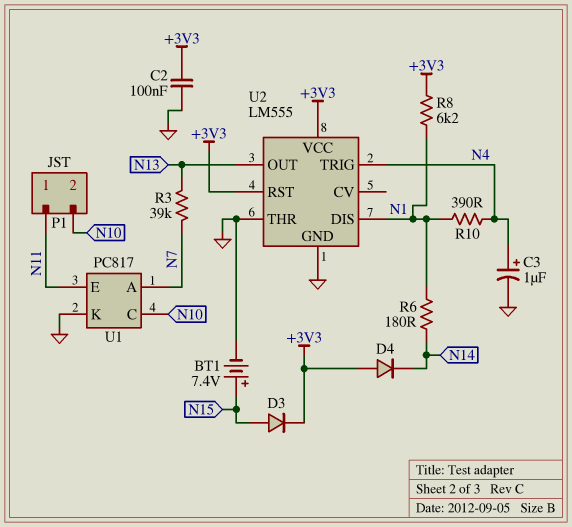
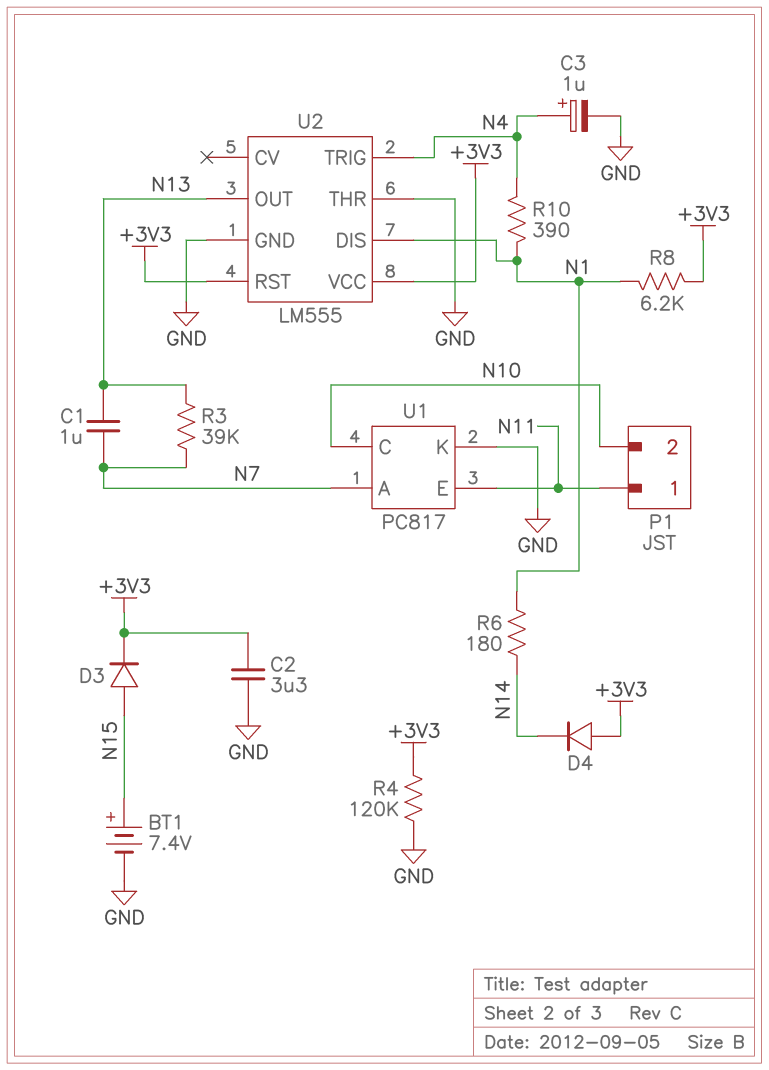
C1: none -> 1uF (N7, N13)
C2: 100nF (+3V3, GND) -> 3.3uF (+3V3, GND)
R4: none -> 120k (+3V3, GND)

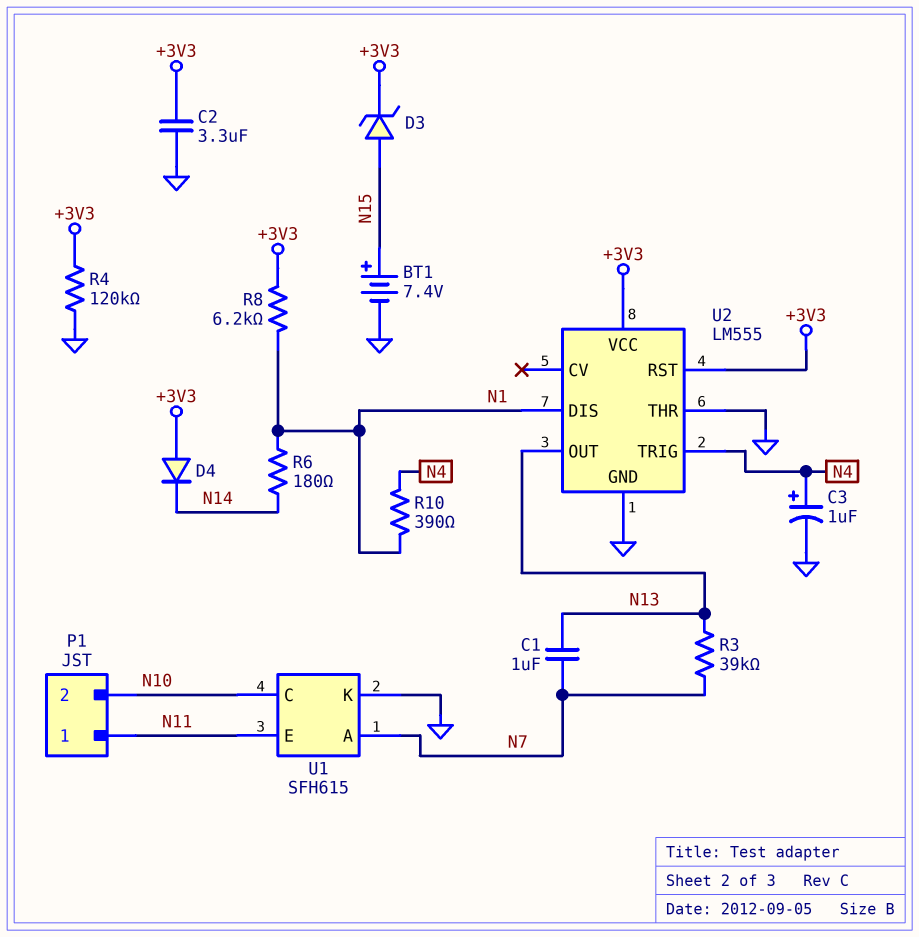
D3: diode (A N15, K +3V3) -> zener (A N15, K +3V3)
U1: PC817 -> SFH615

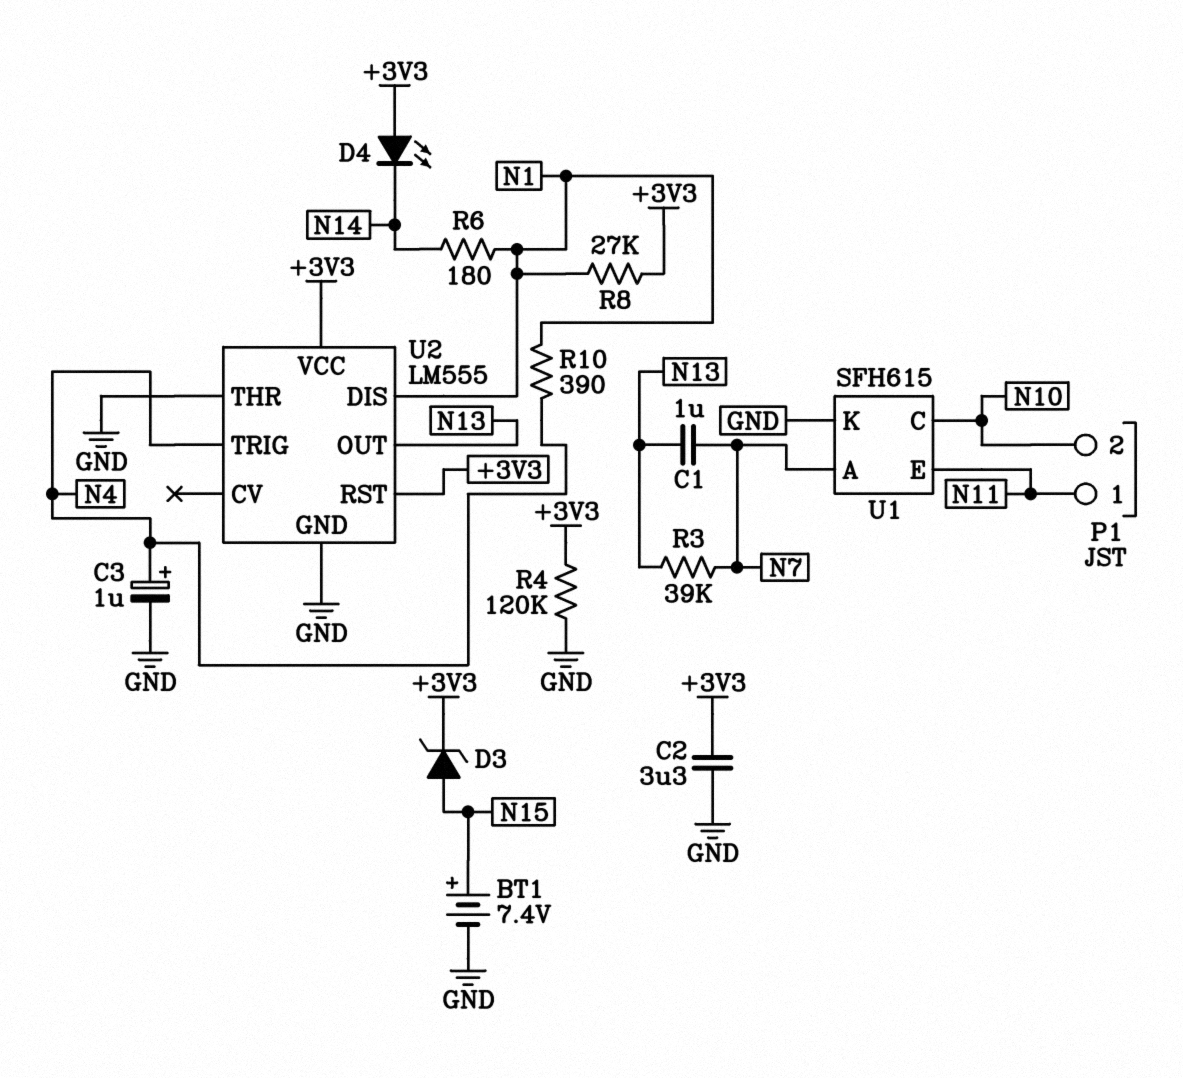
D4: diode (A +3V3, K N14) -> LED (A +3V3, K N14)
R8: 6.2k (+3V3, N1) -> 27k (+3V3, N1)

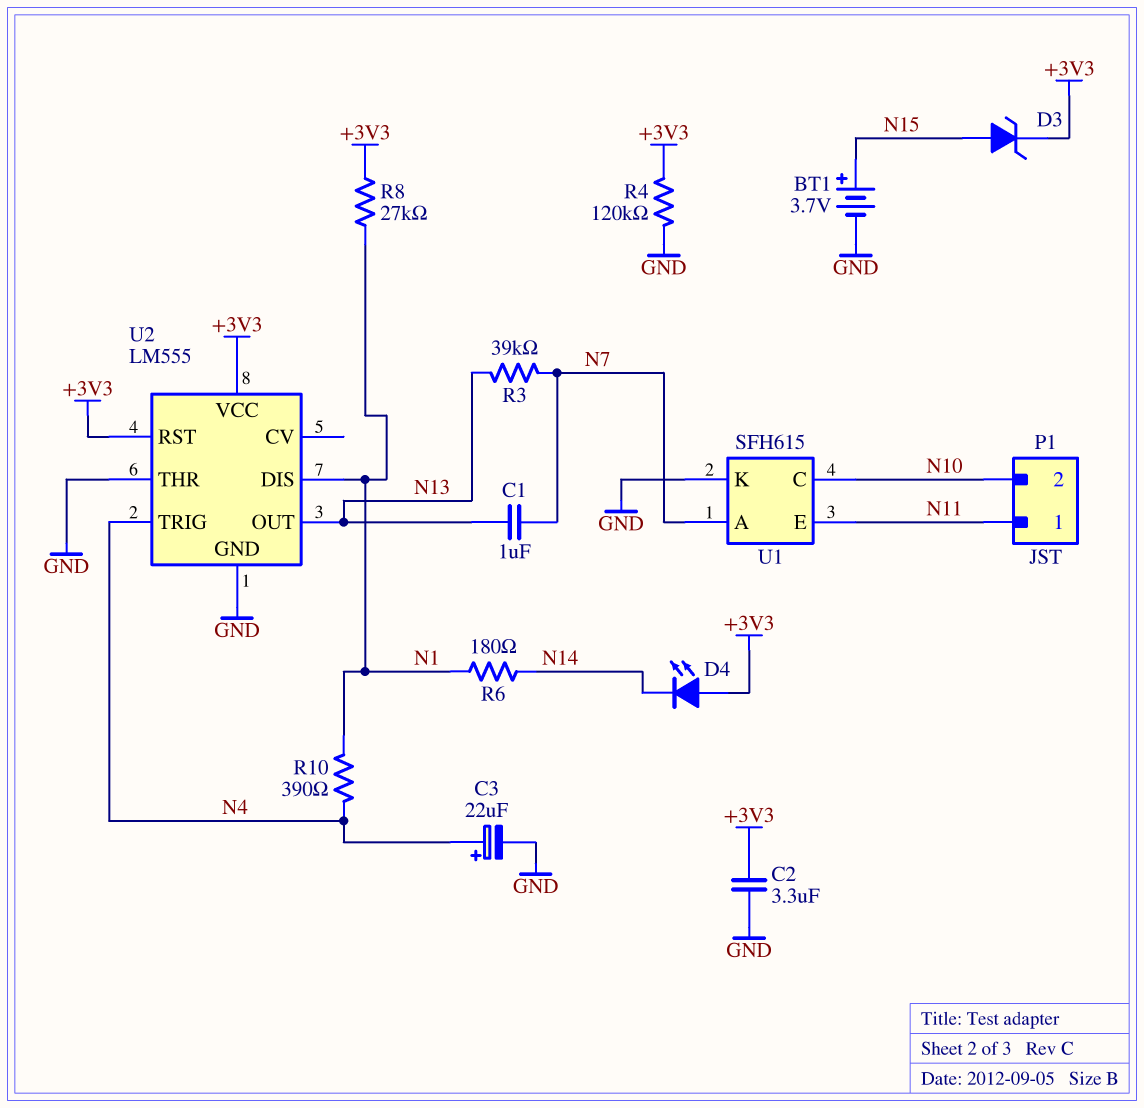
BT1: 7.4V (plus N15, minus GND) -> 3.7V (plus N15, minus GND)
C3: 1uF (plus N4, minus GND) -> 22uF (plus N4, minus GND)

